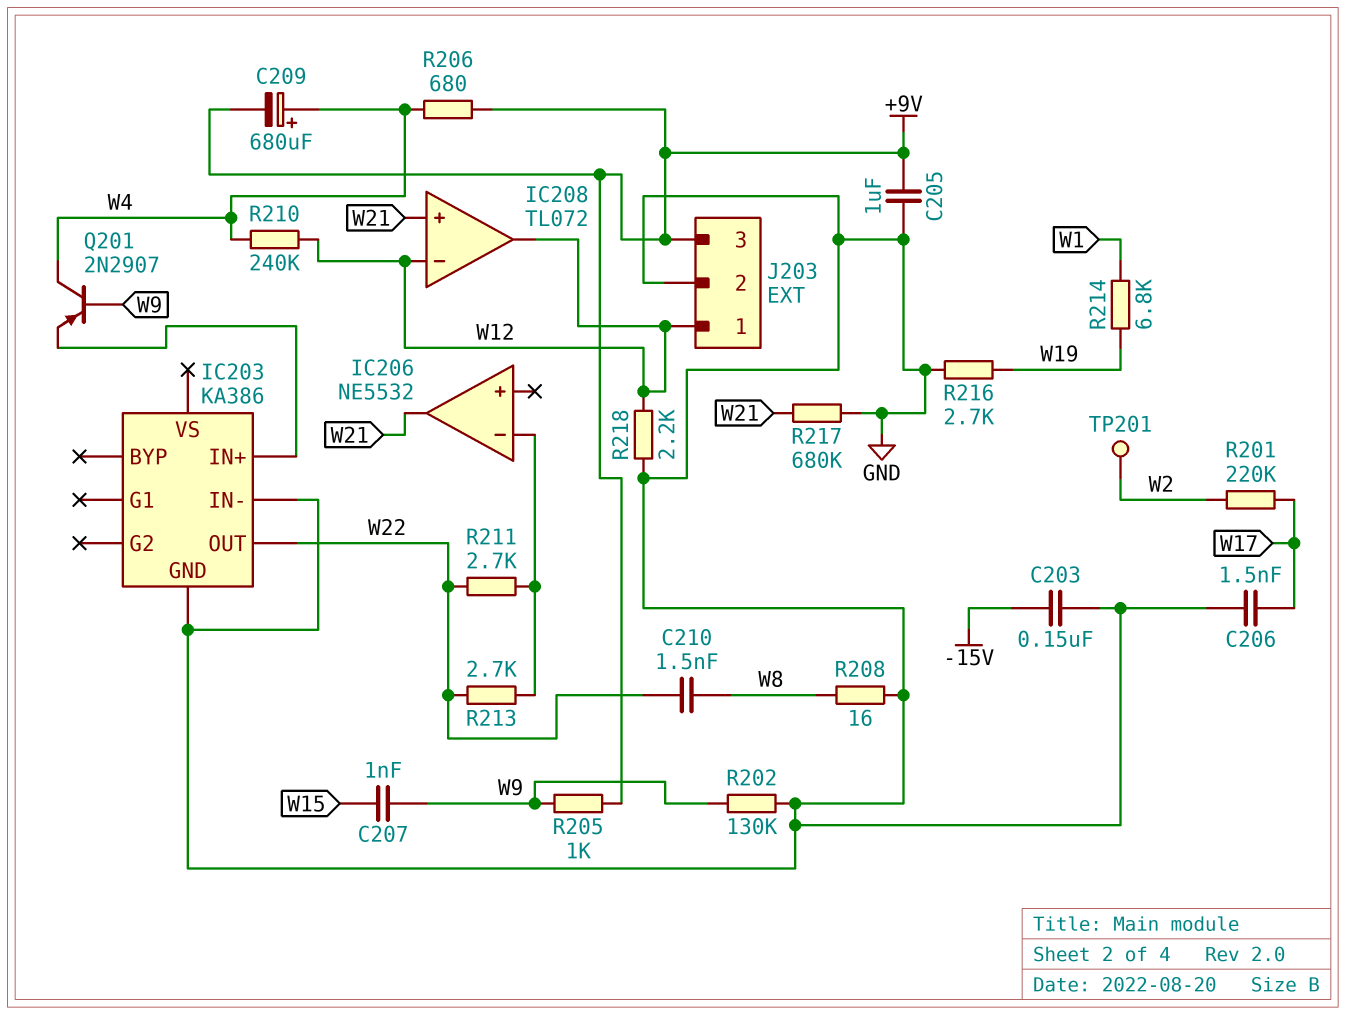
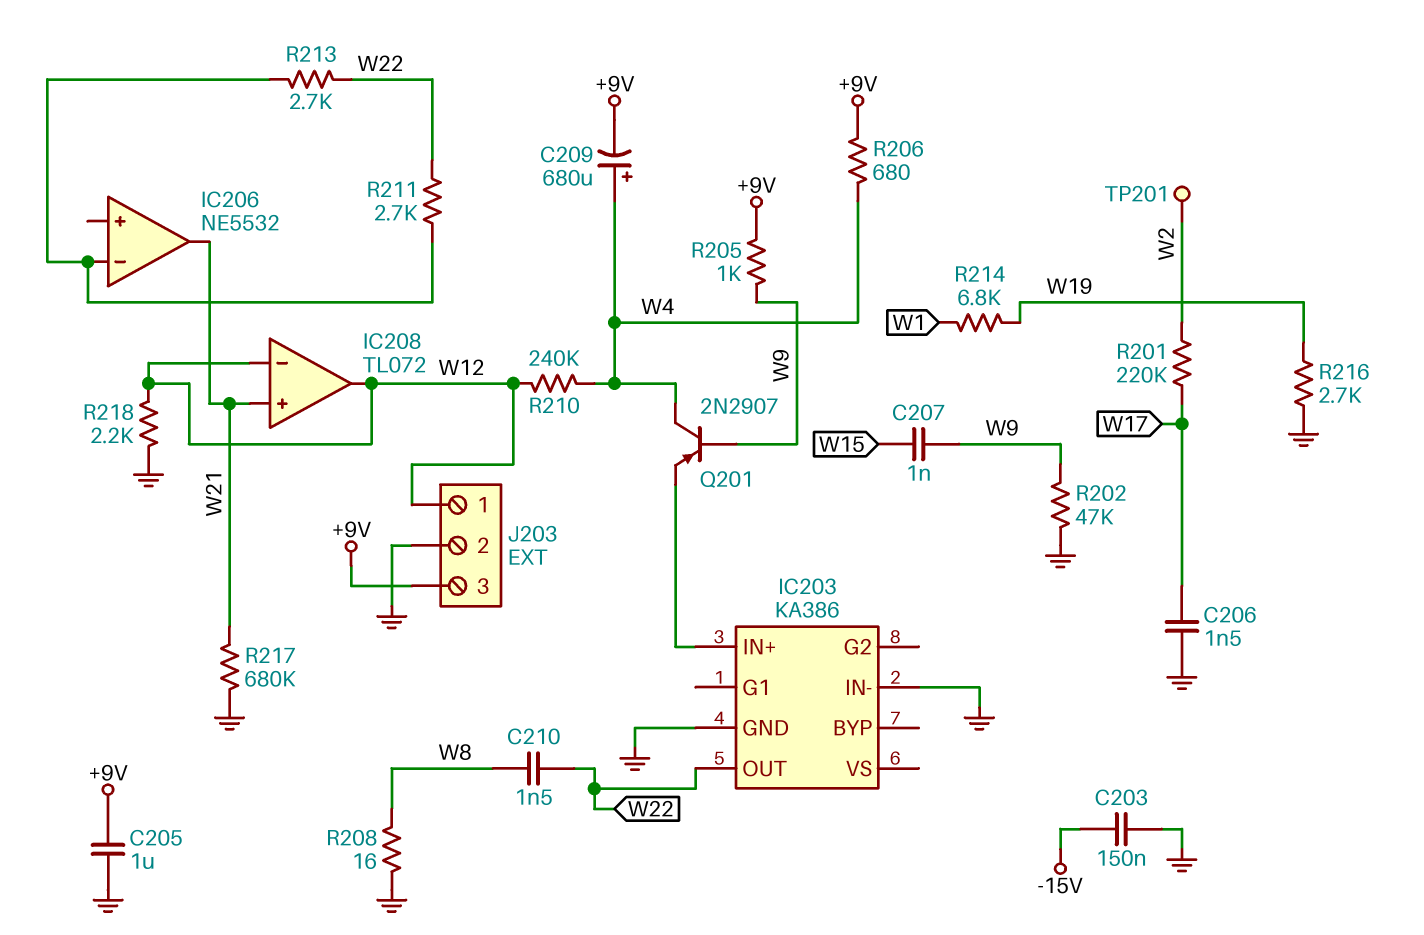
R202: 130k (GND, W9) -> 47k (GND, W9)

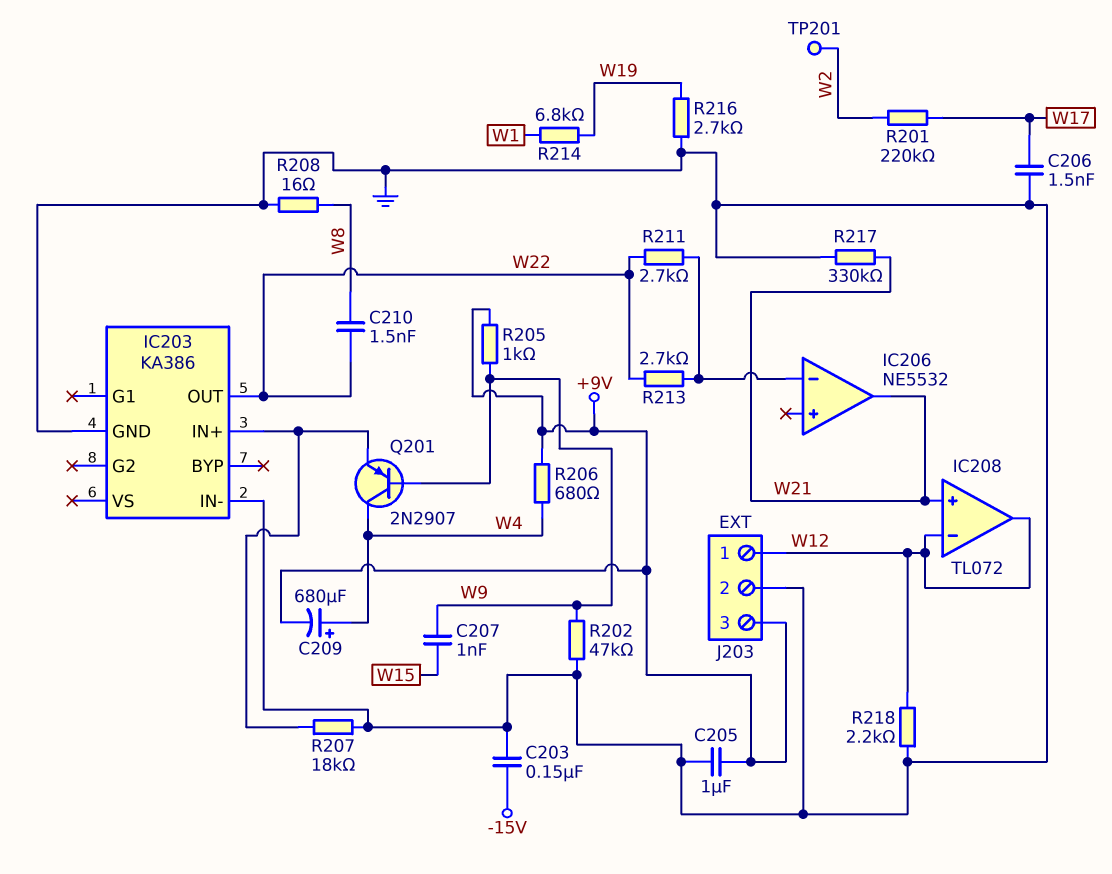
R207: none -> 18k (GND, IC203/IN+)
R210: 240k (W4, W12) -> none
R217: 680k (GND, W21) -> 330k (GND, W21)

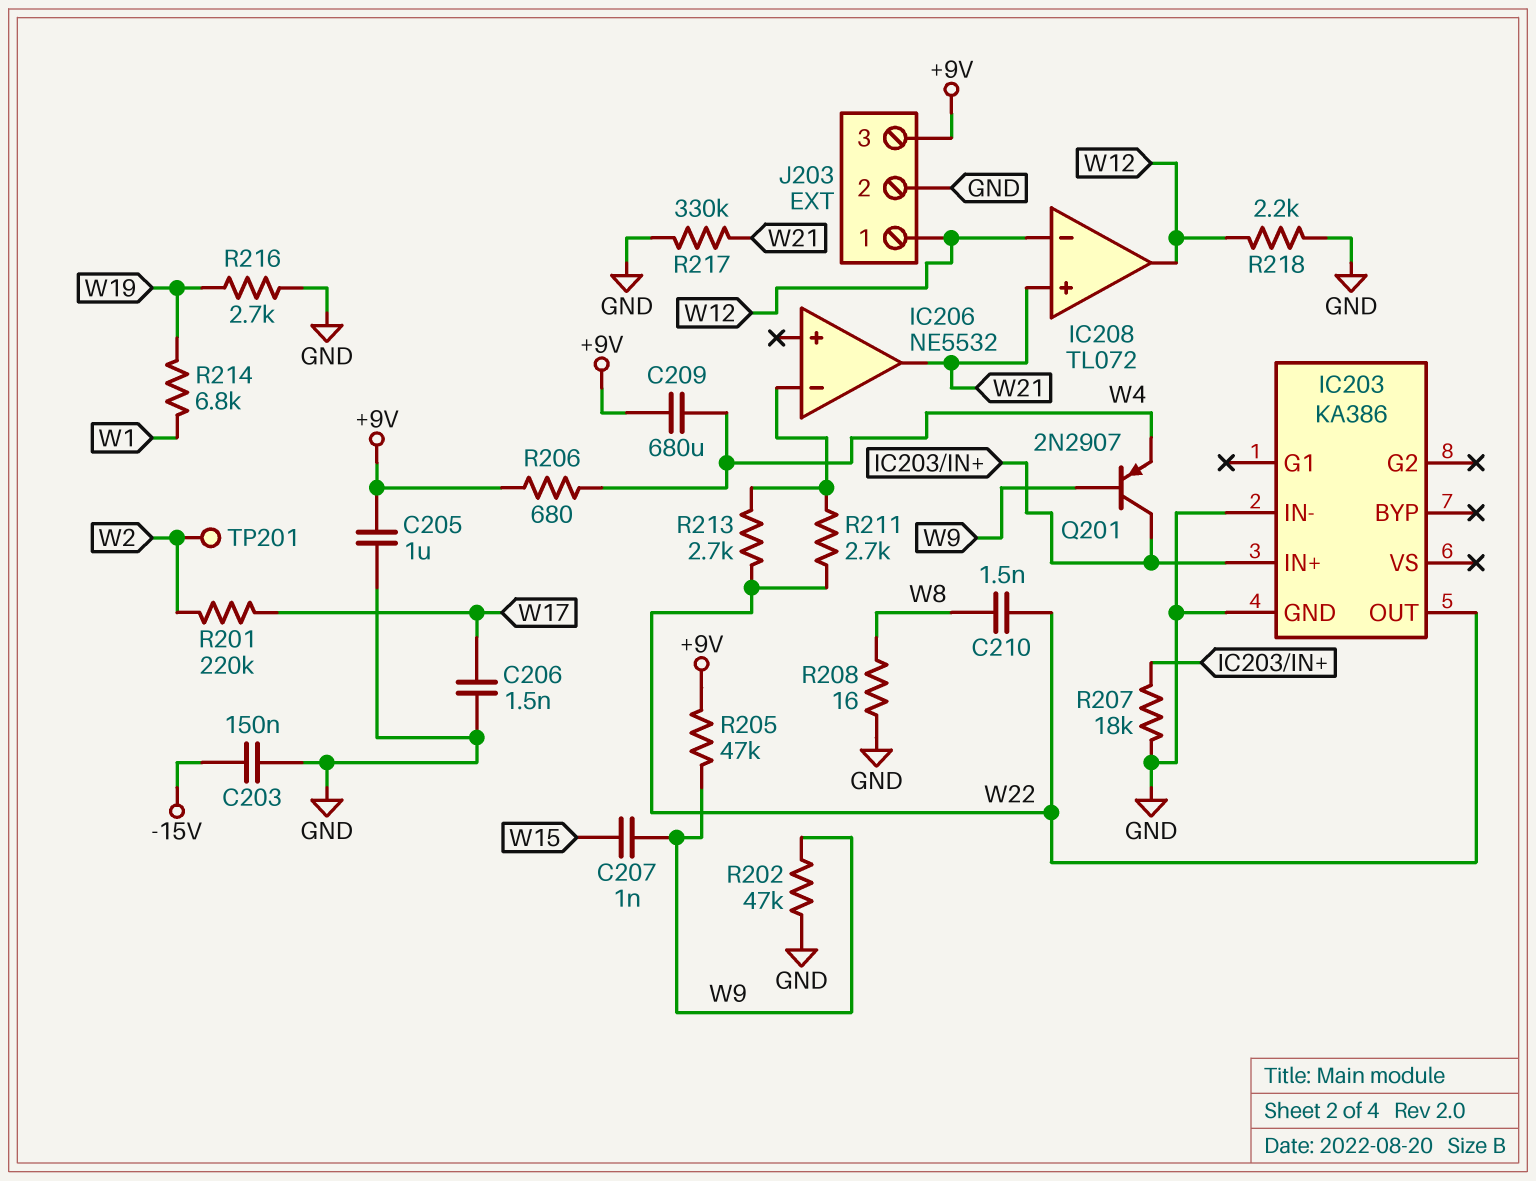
C209: 680uF (plus W4, minus +9V) -> 680uF (+9V, W4)
Q201: PNP 2N2907 (B W9, C W4, E IC203/IN+) -> PNP 2N2907 (B W9, C IC203/IN+, E W4)
R205: 1k (+9V, W9) -> 47k (+9V, W9)

